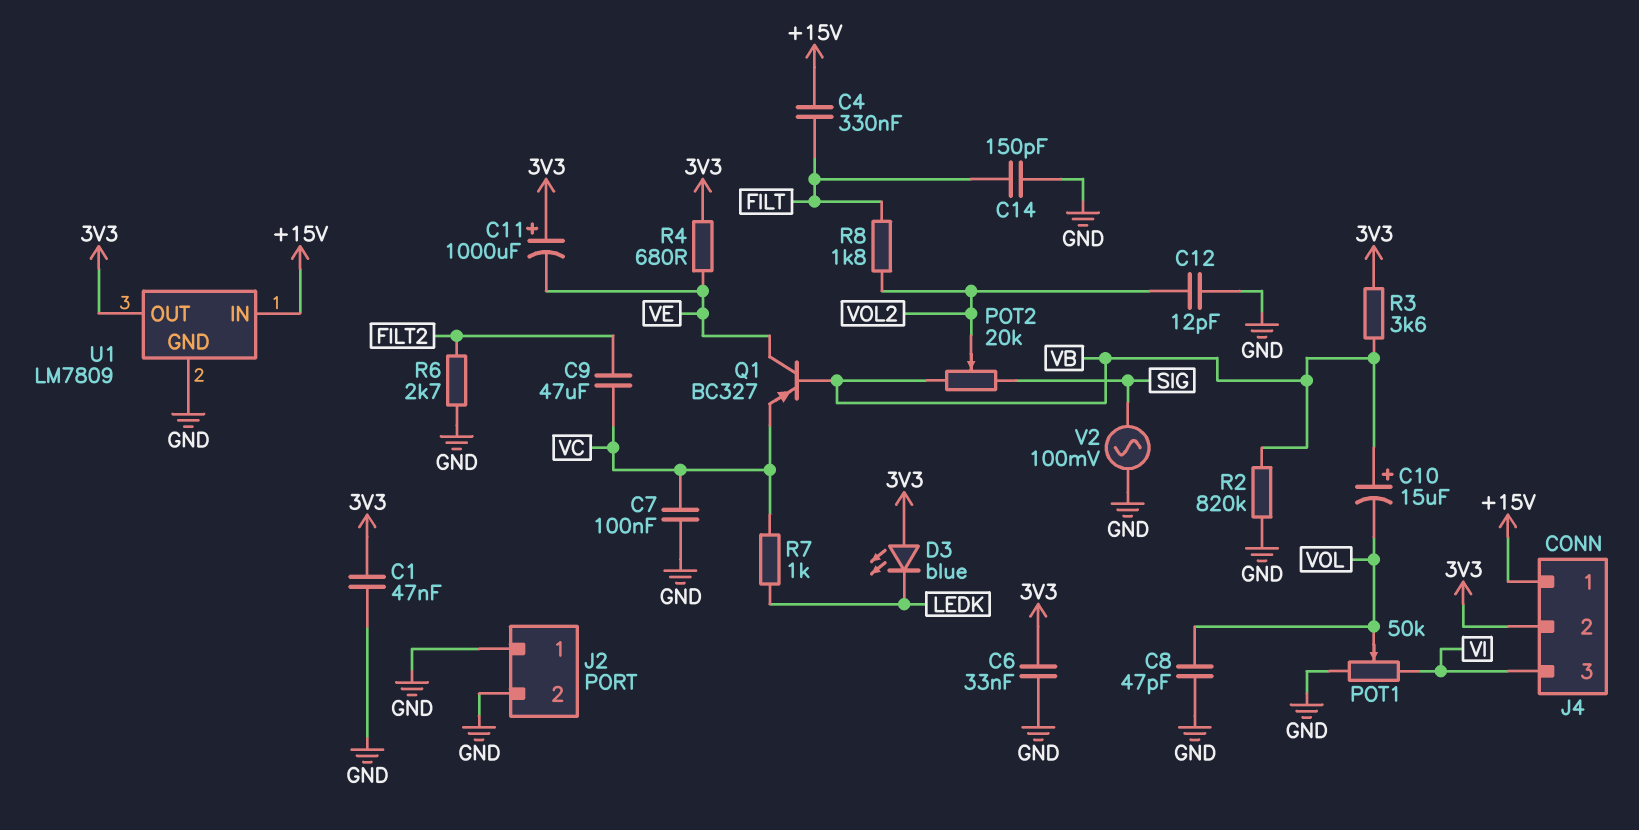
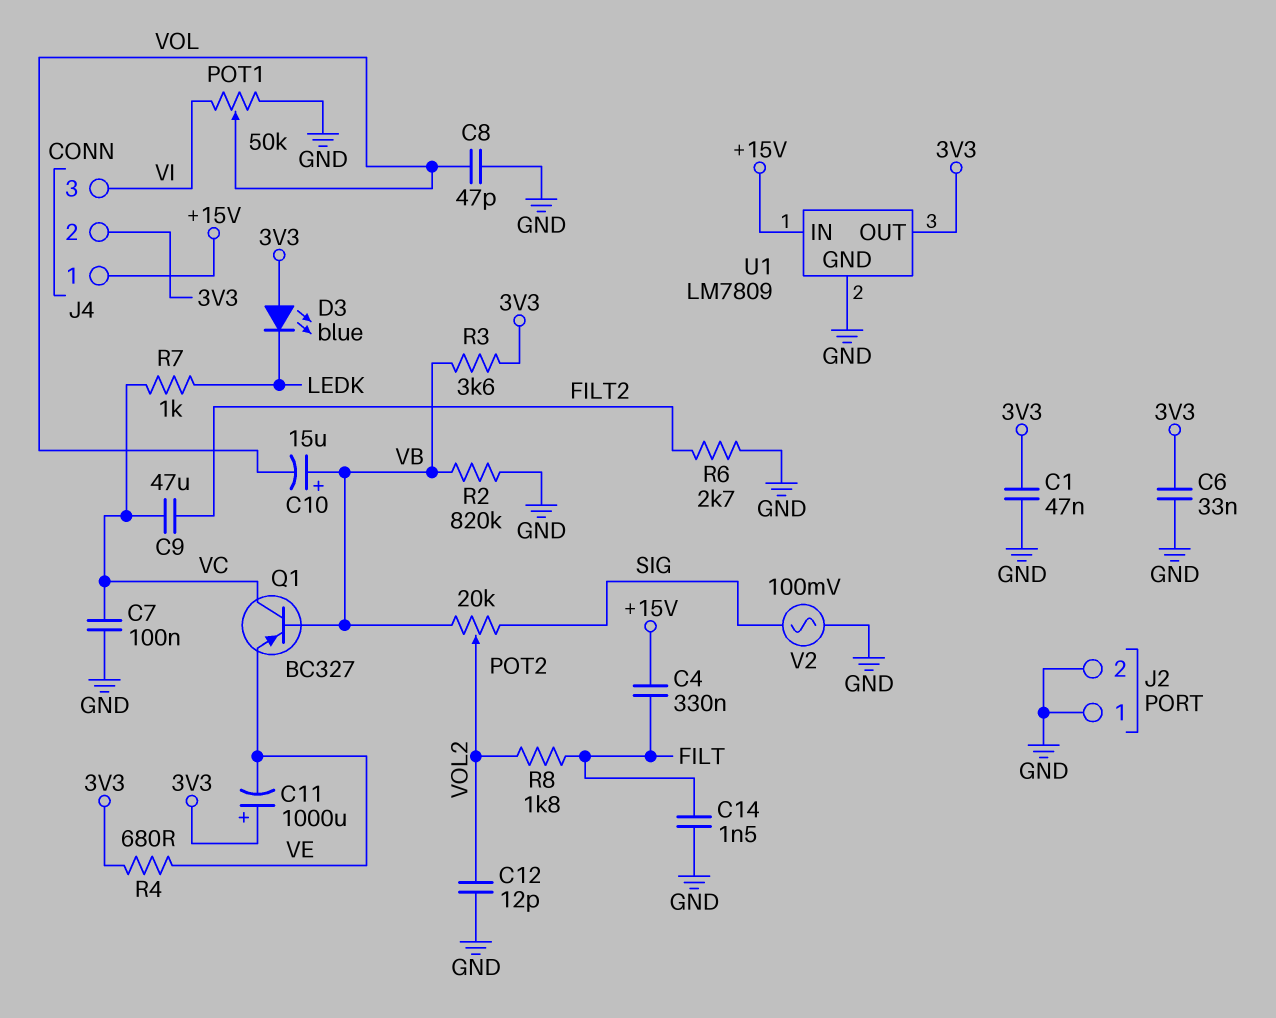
C14: 150pF (FILT, GND) -> 1.5nF (FILT, GND)
Q1: PNP BC327 (B VB, C VE, E VC) -> PNP BC327 (B VB, C VC, E VE)

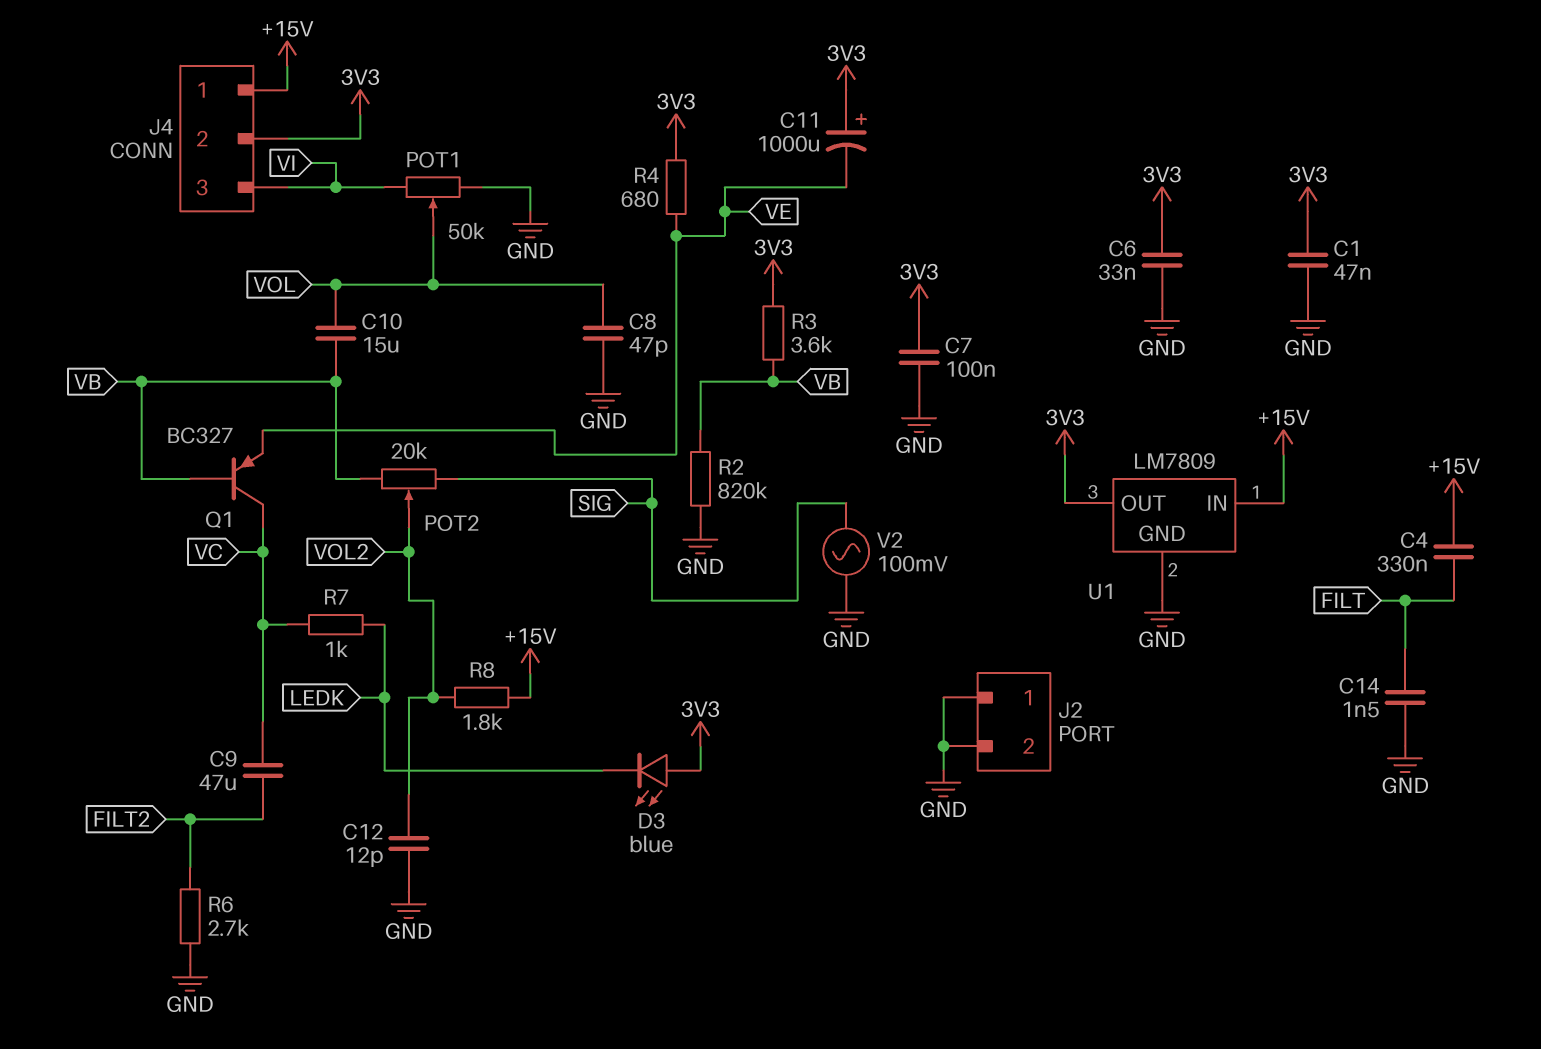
C7: 100nF (GND, VC) -> 100nF (3V3, GND)
C10: 15uF (plus VB, minus VOL) -> 15uF (VB, VOL)
R8: 1.8k (FILT, VOL2) -> 1.8k (+15V, VOL2)

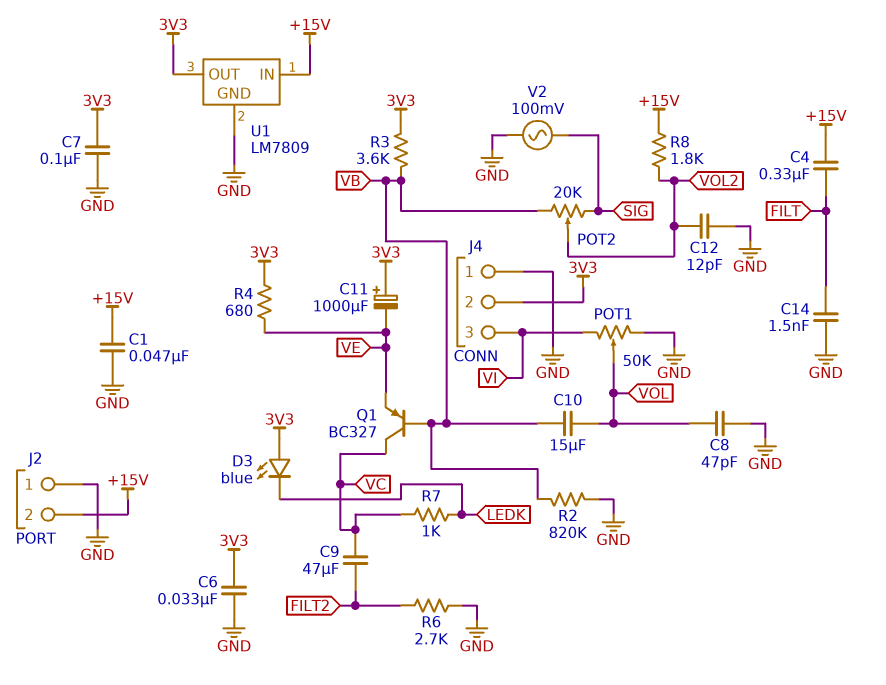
C1: 47nF (3V3, GND) -> 47nF (+15V, GND)
J2 pin 2: GND -> +15V
J4 pin 1: +15V -> GND

